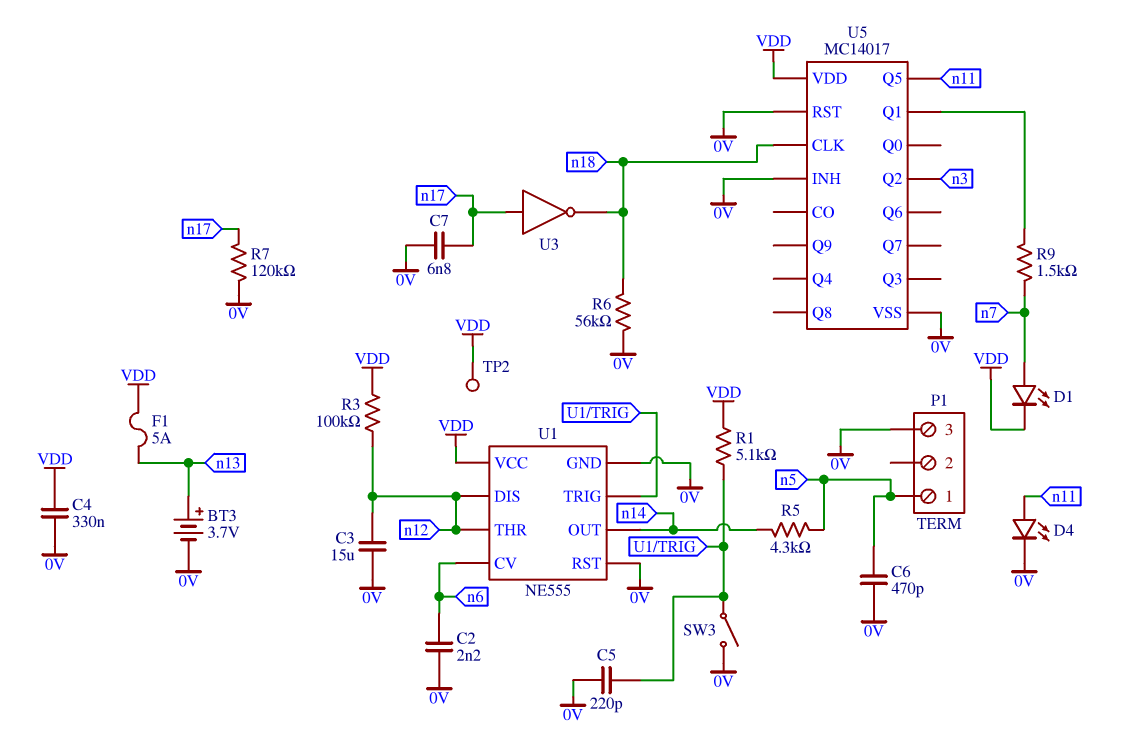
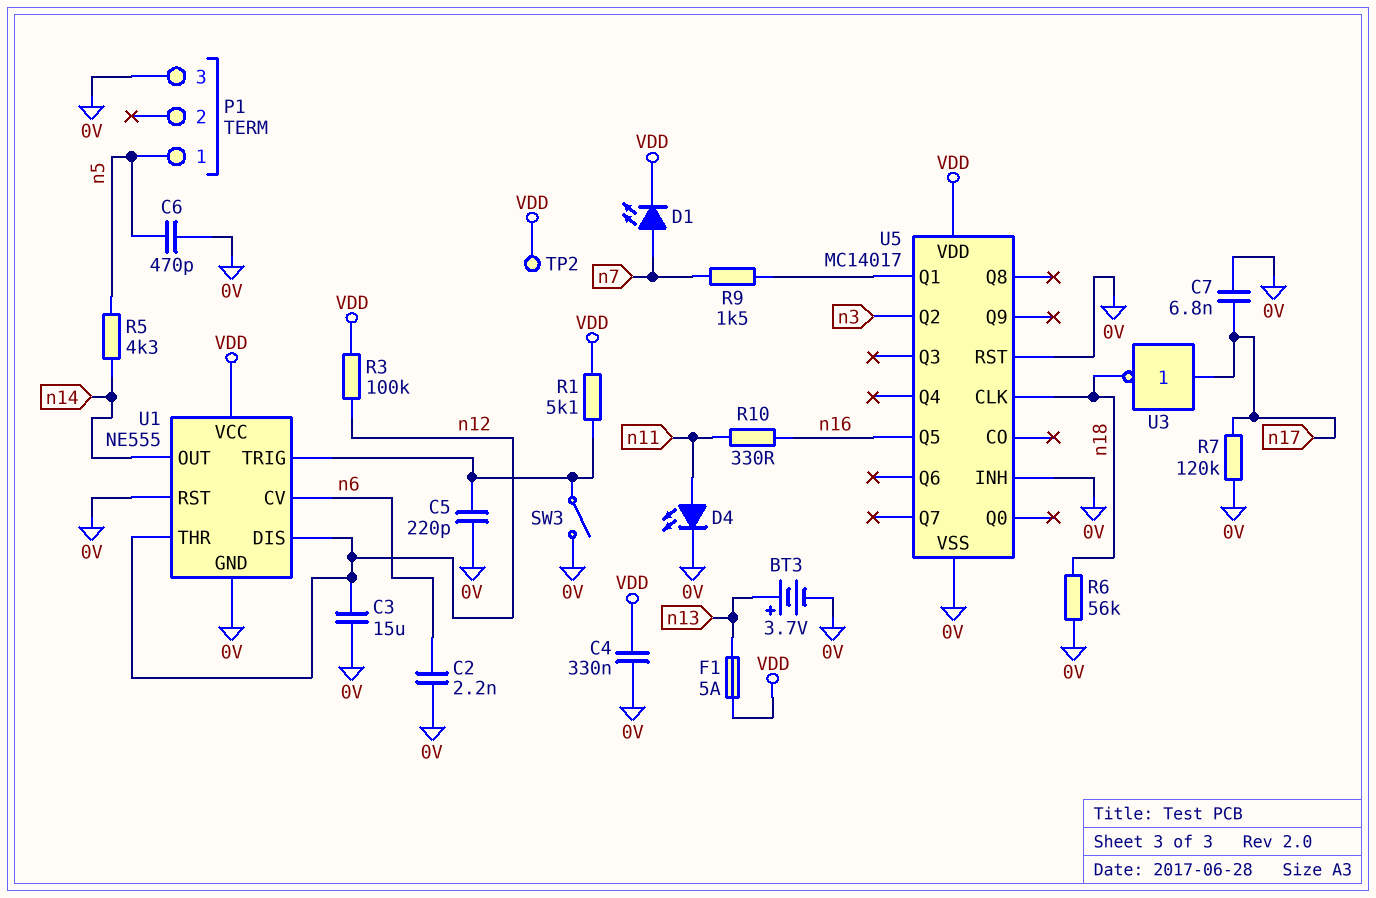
R10: none -> 330 (n11, n16)
U5 pin Q5: n11 -> n16

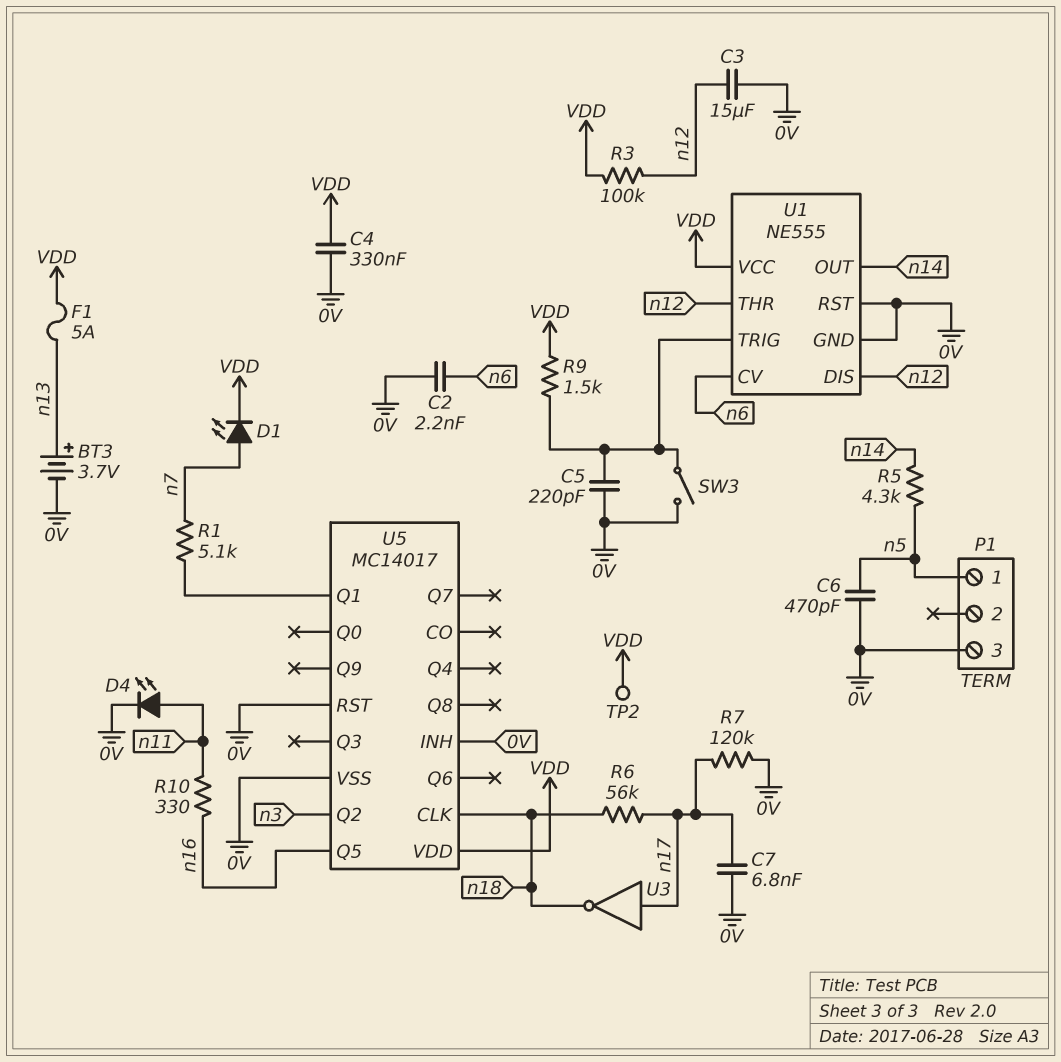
R1: 5.1k (U1/TRIG, VDD) -> 5.1k (U5/Q1, n7)
R6: 56k (0V, n18) -> 56k (n17, n18)
R9: 1.5k (U5/Q1, n7) -> 1.5k (U1/TRIG, VDD)

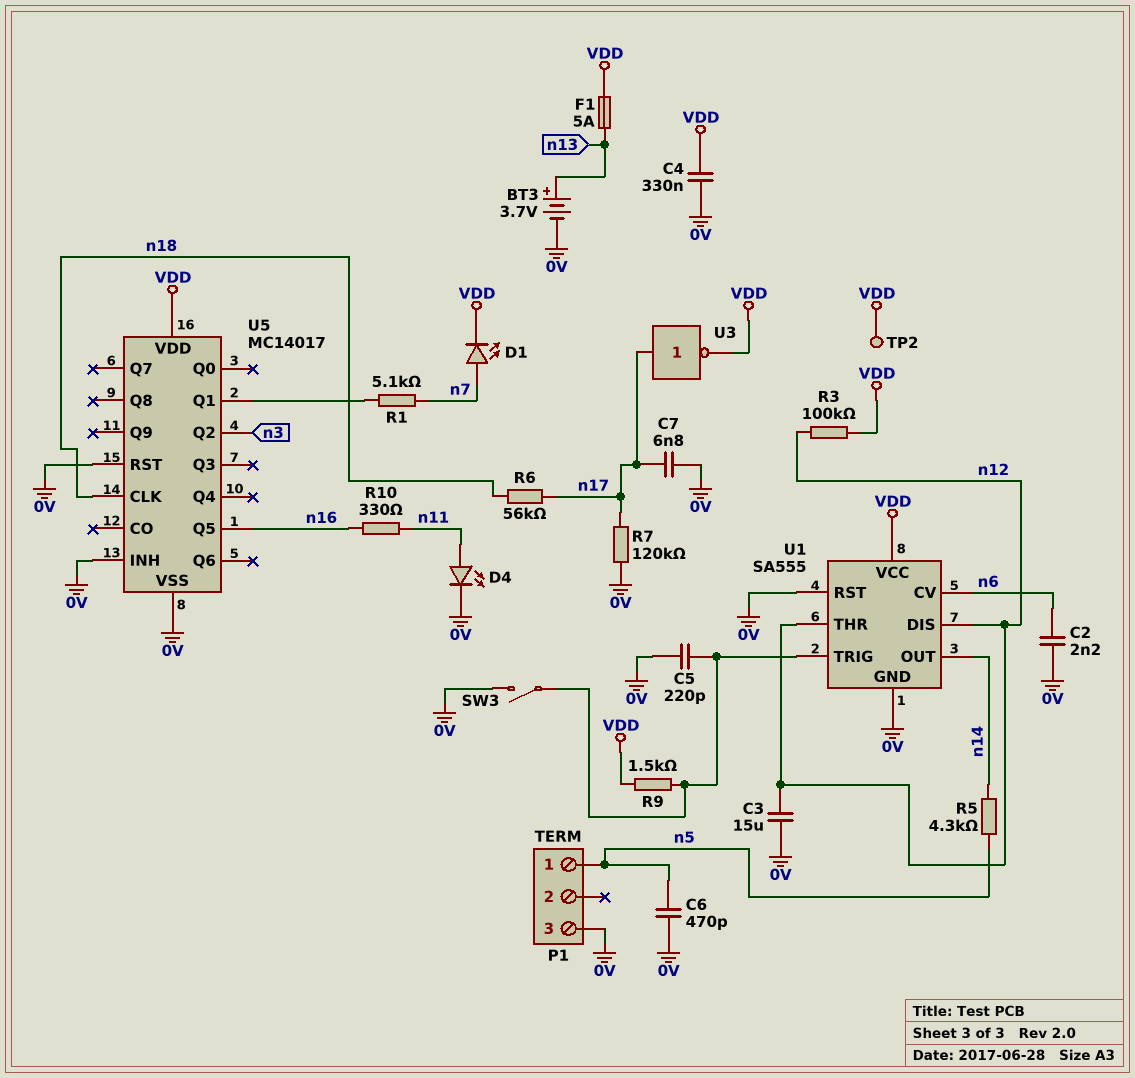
U1: NE555 -> SA555
U3: NOT (in n17, out n18) -> NOT (in n17, out VDD)

